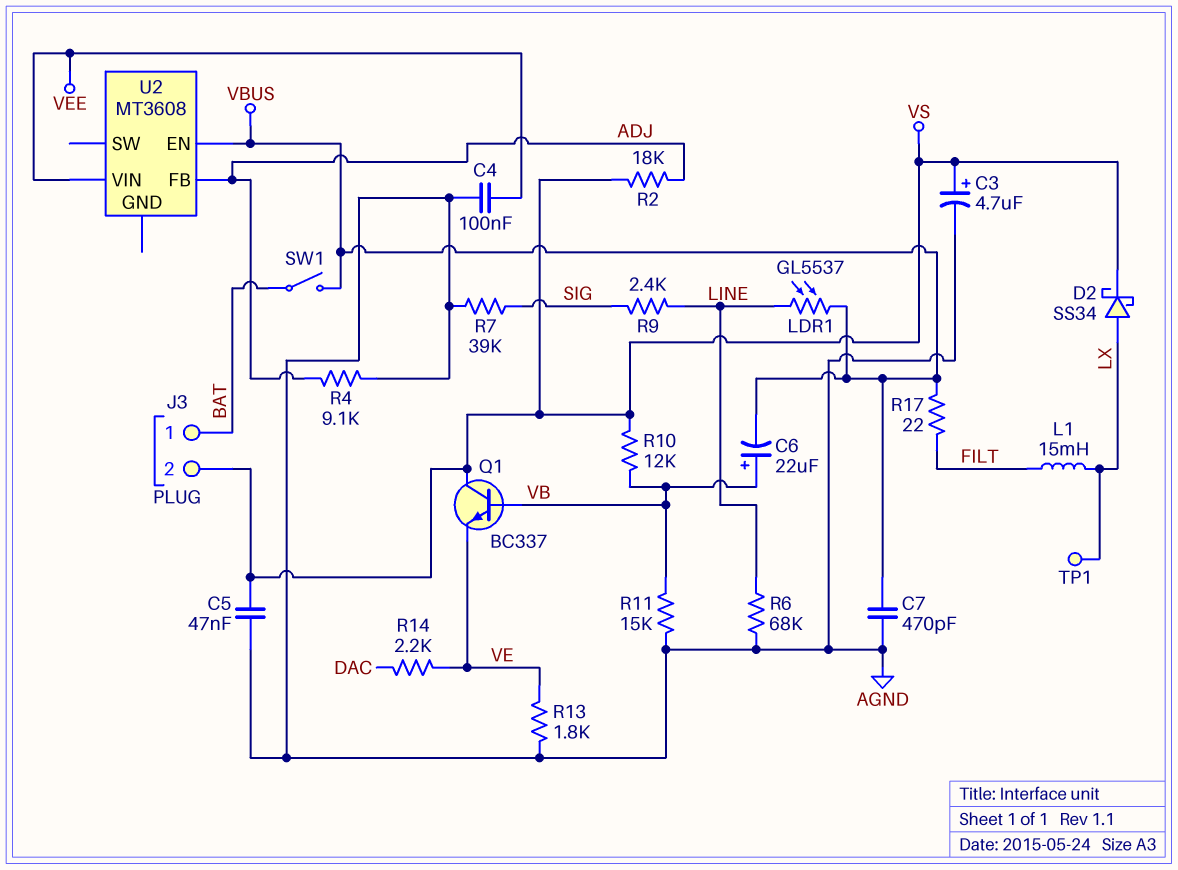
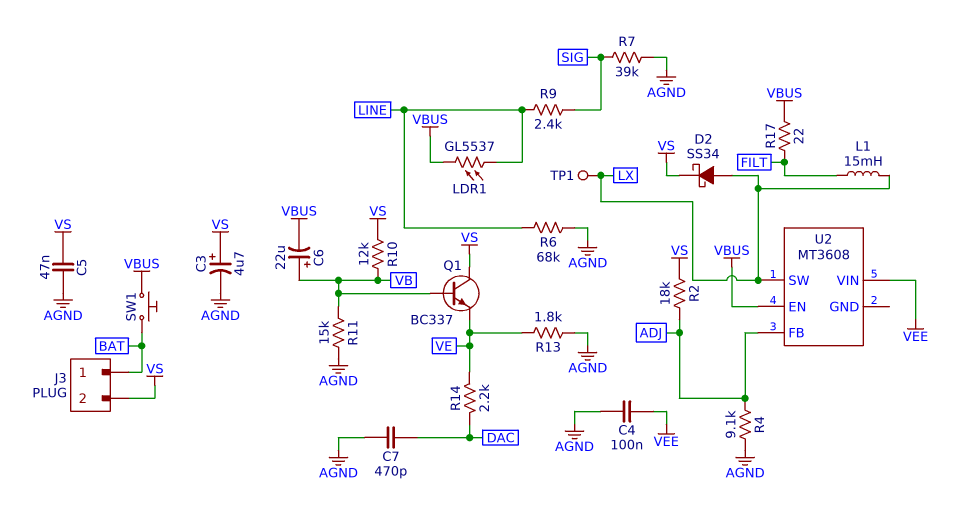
C7: 470pF (AGND, VBUS) -> 470pF (AGND, DAC)
SW1: switch (BAT, VBUS) -> button (BAT, VBUS)
U2 pin SW: none -> LX

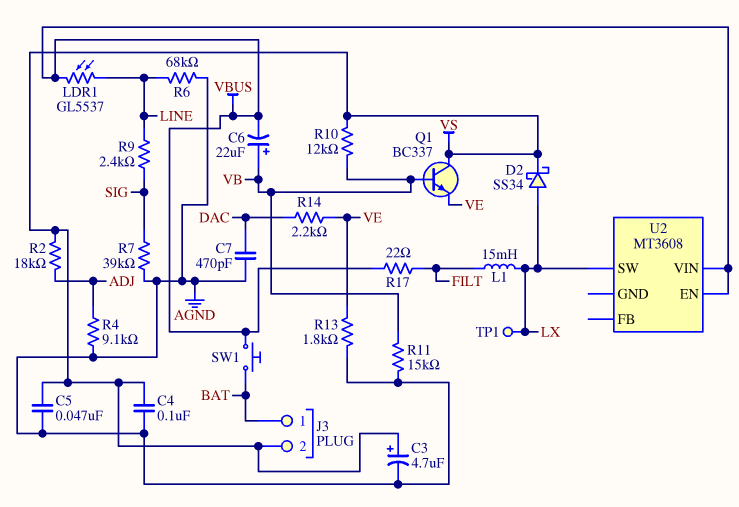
C4: 100nF (AGND, VEE) -> 100nF (AGND, VS)
U2 pin FB: ADJ -> none
U2 pin VIN: VEE -> VBUS

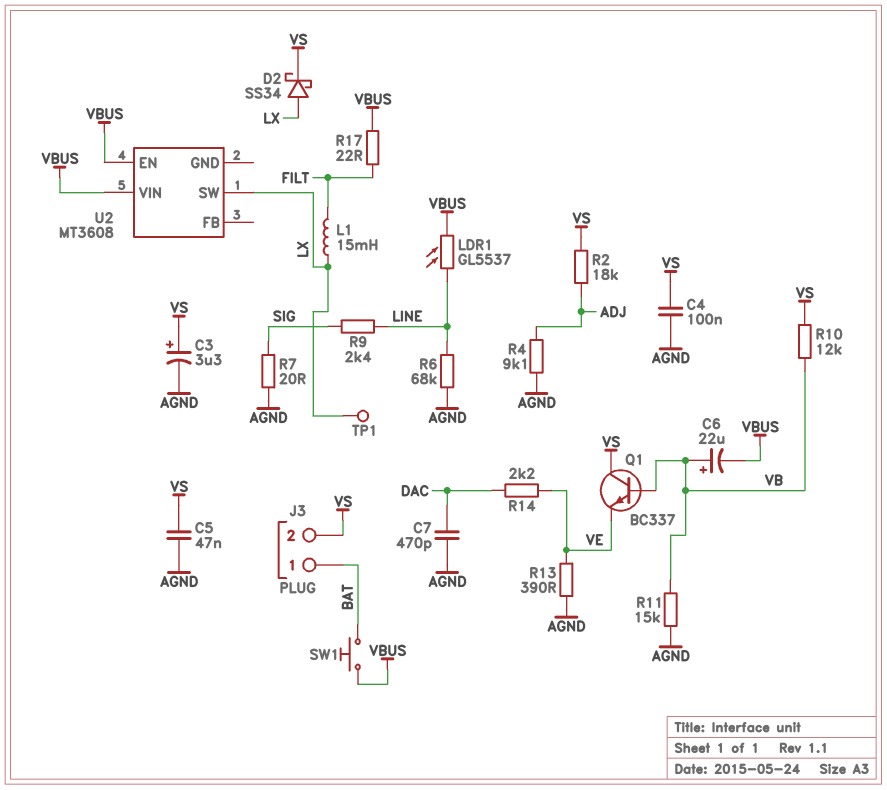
C3: 4.7uF (plus VS, minus AGND) -> 3.3uF (plus VS, minus AGND)
R7: 39k (AGND, SIG) -> 20 (AGND, SIG)
R13: 1.8k (AGND, VE) -> 390 (AGND, VE)

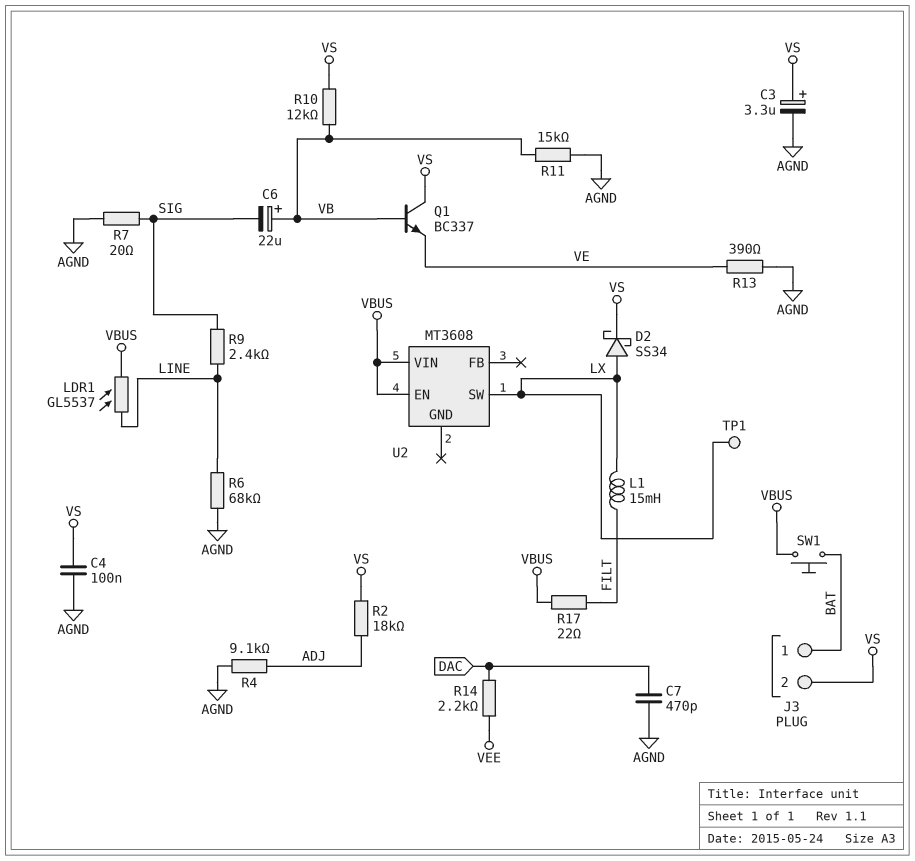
C5: 47nF (AGND, VS) -> none
C6: 22uF (plus VB, minus VBUS) -> 22uF (plus VB, minus SIG)
R14: 2.2k (DAC, VE) -> 2.2k (DAC, VEE)

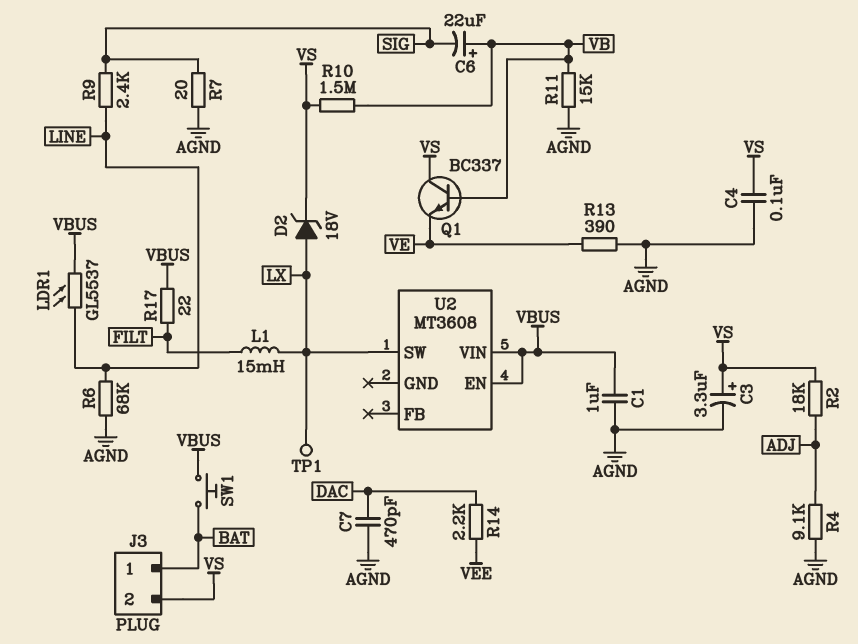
C1: none -> 1uF (AGND, VBUS)
D2: schottky SS34 (A LX, K VS) -> zener 18V (A LX, K VS)
R10: 12k (VB, VS) -> 1.5M (VB, VS)

